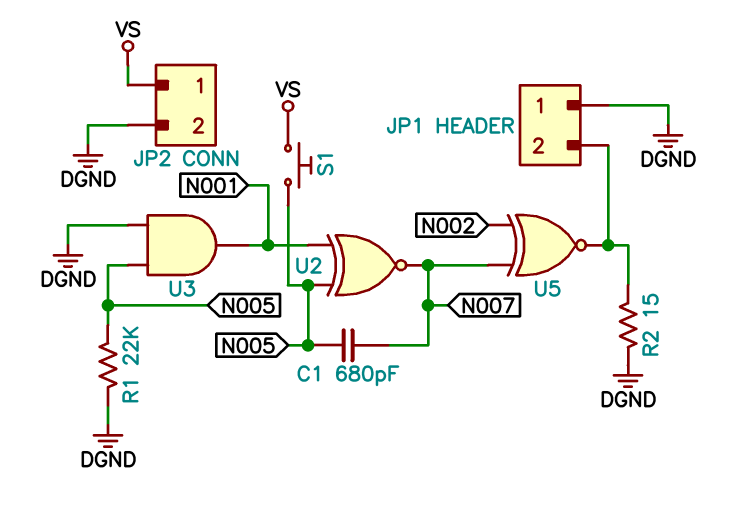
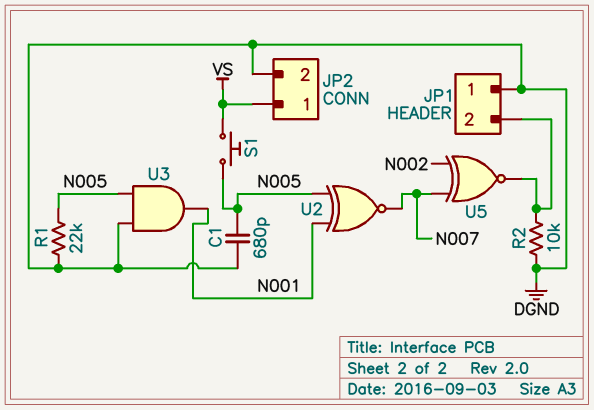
C1: 680pF (N005, N007) -> 680pF (DGND, N005)
R2: 15 (DGND, JP1/2) -> 10k (DGND, JP1/2)

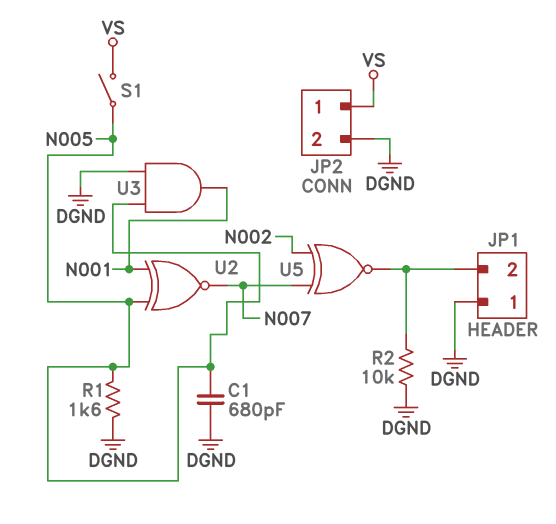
R1: 22k (DGND, N005) -> 1.6k (DGND, N005)
S1: button (N005, VS) -> switch (N005, VS)

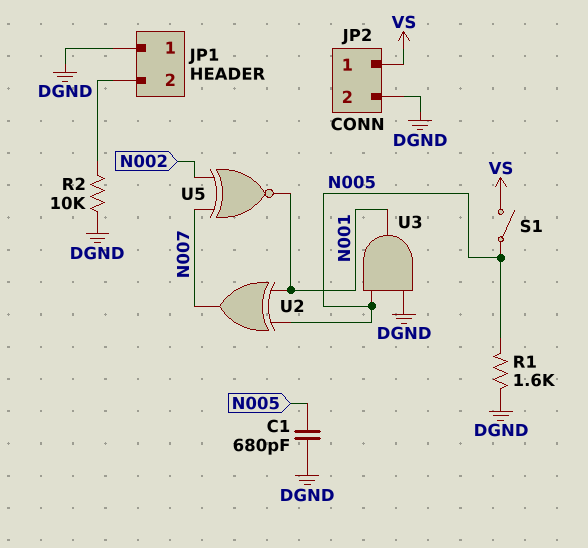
U2: XNOR (in N001, in N005, out N007) -> XOR (in N001, in N005, out N007)
U5: XNOR (in N002, in N007, out JP1/2) -> XNOR (in N002, in N007, out N001)

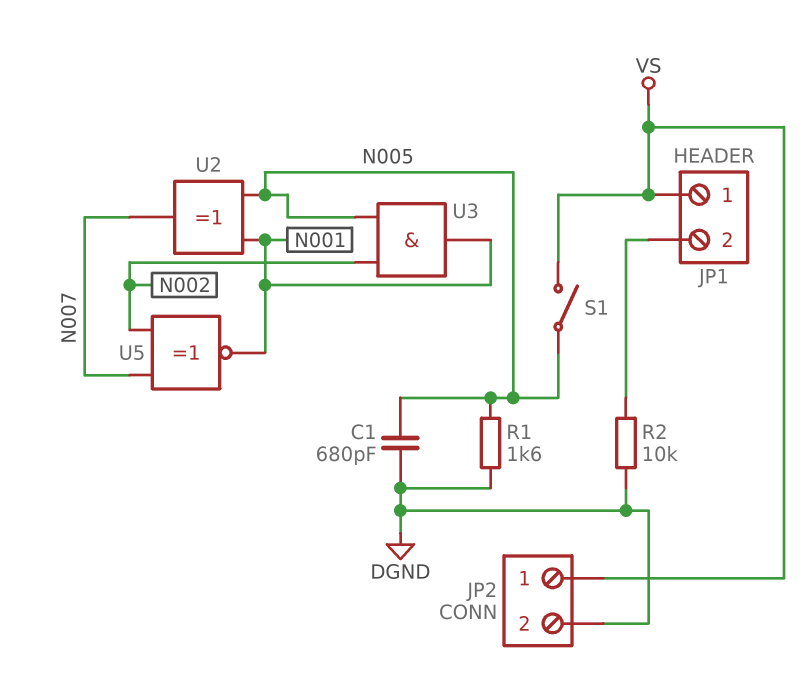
JP1 pin 1: DGND -> VS
U3: AND (in DGND, in N005, out N001) -> AND (in N002, in N005, out N001)

